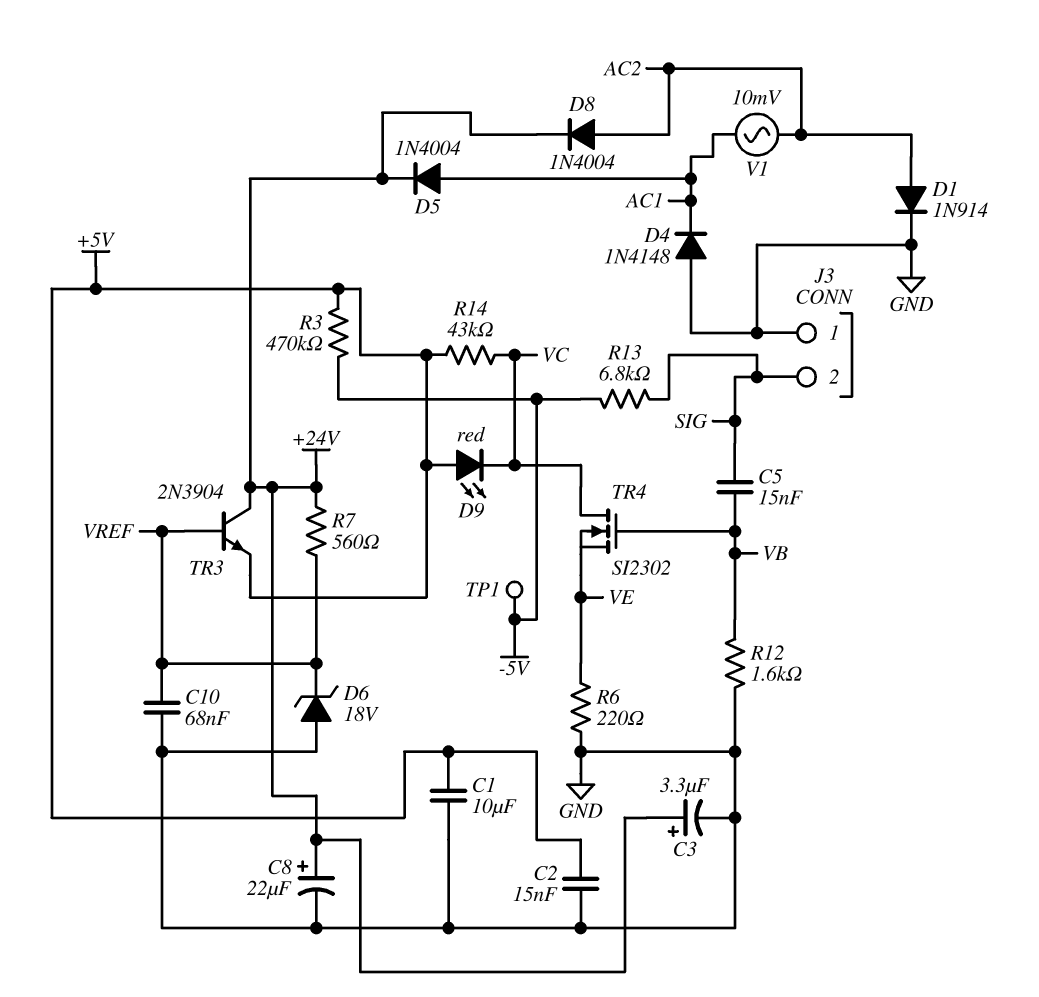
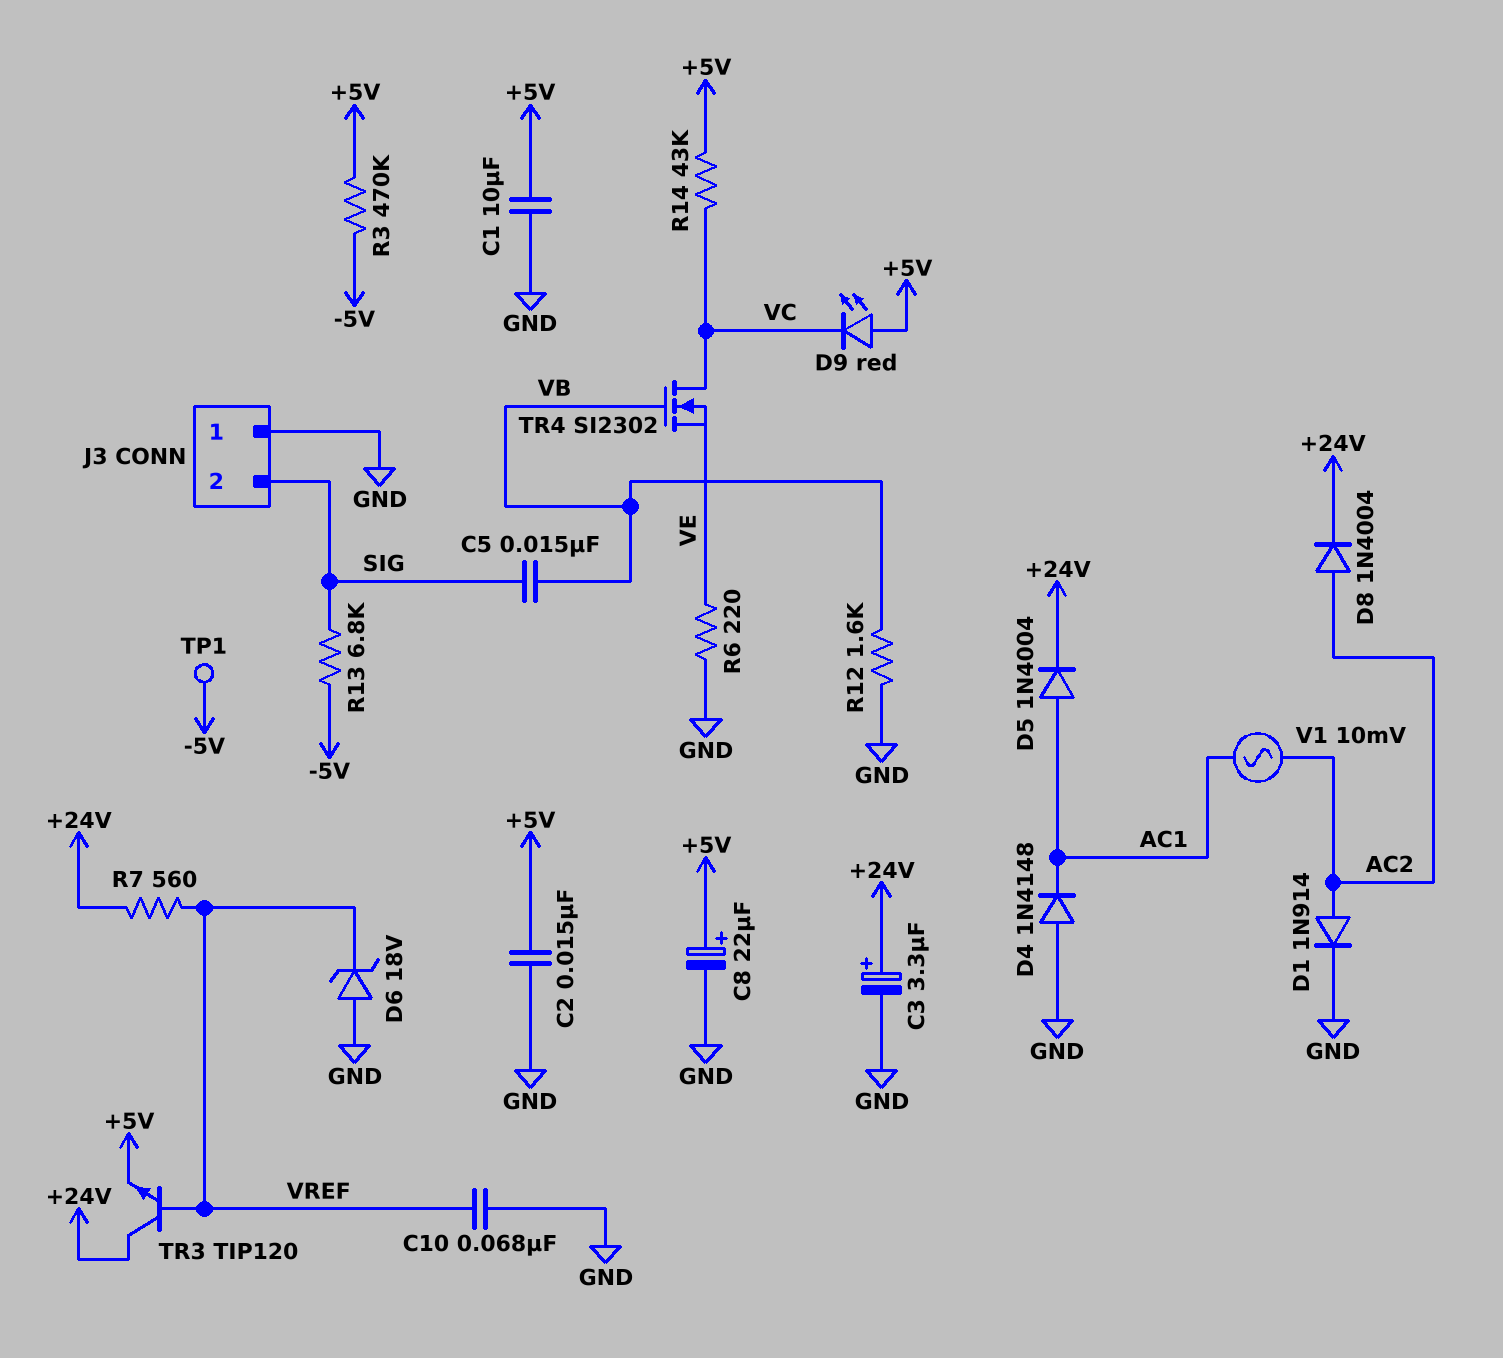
C8: 22uF (plus +24V, minus GND) -> 22uF (plus +5V, minus GND)
TR3: NPN 2N3904 (B VREF, C +24V, E +5V) -> NPN TIP120 (B VREF, C +24V, E +5V)

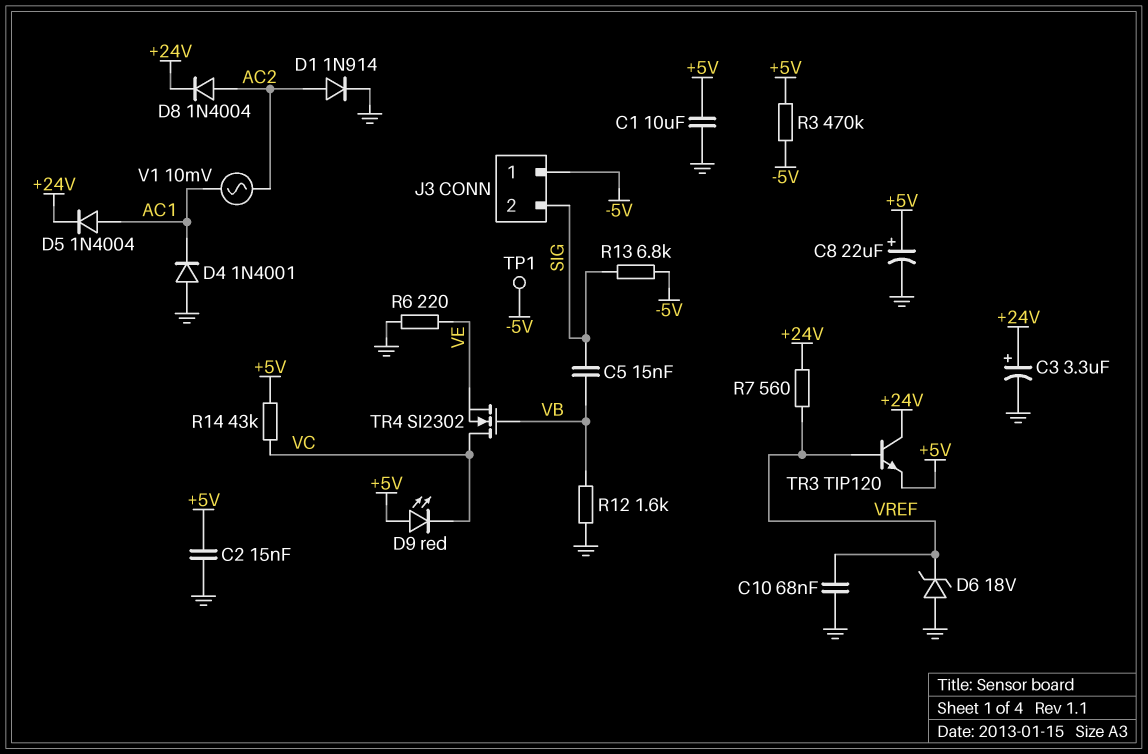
D4: diode 1N4148 (A GND, K AC1) -> diode 1N4001 (A GND, K AC1)
J3 pin 1: GND -> -5V

